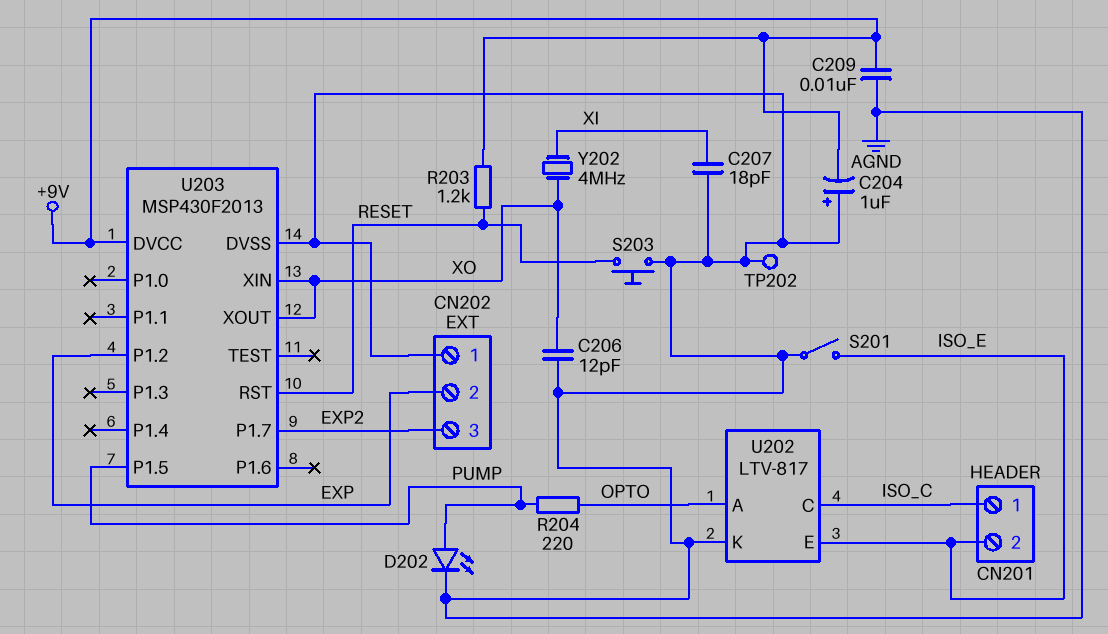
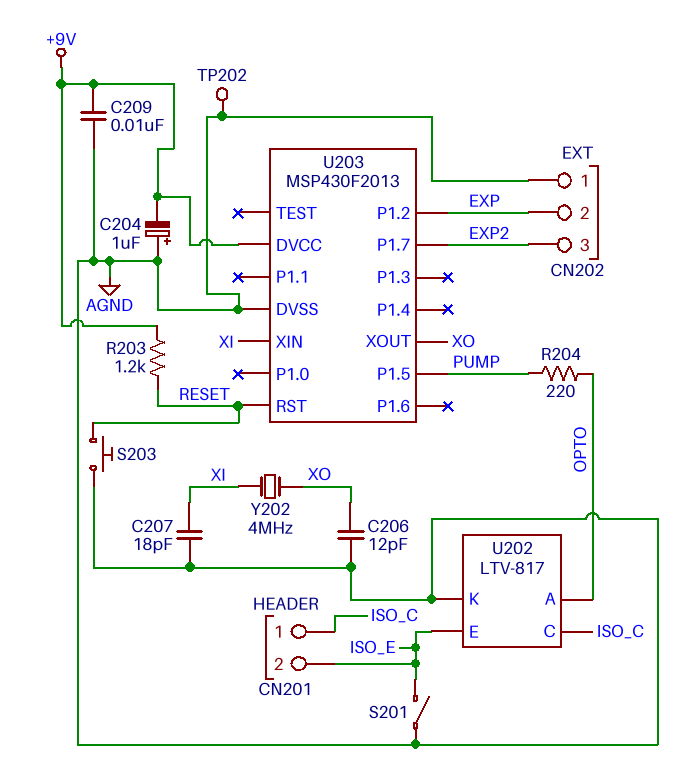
D202: LED (A PUMP, K AGND) -> none
U203 pin XIN: XO -> XI

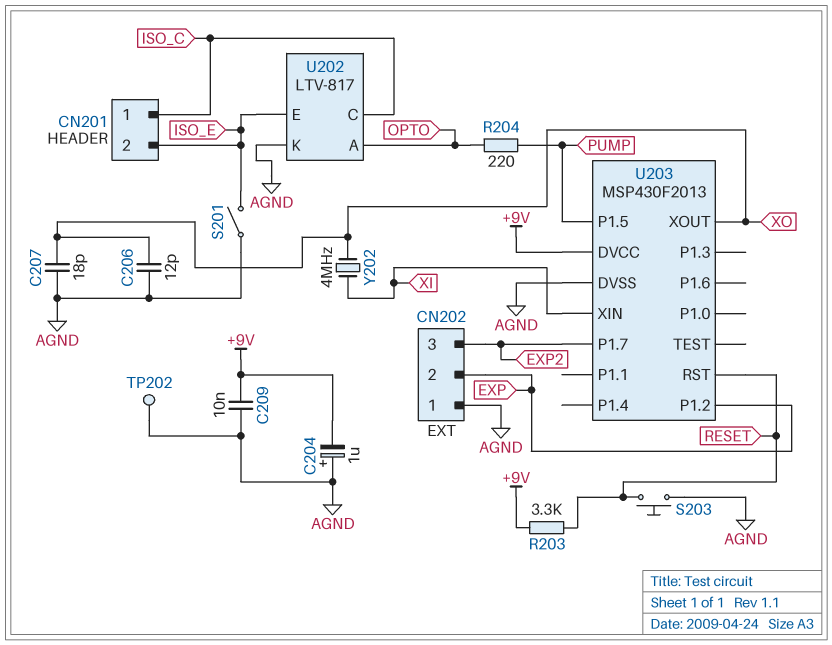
C207: 18pF (AGND, XI) -> 18pF (AGND, XO)
R203: 1.2k (+9V, RESET) -> 3.3k (+9V, RESET)

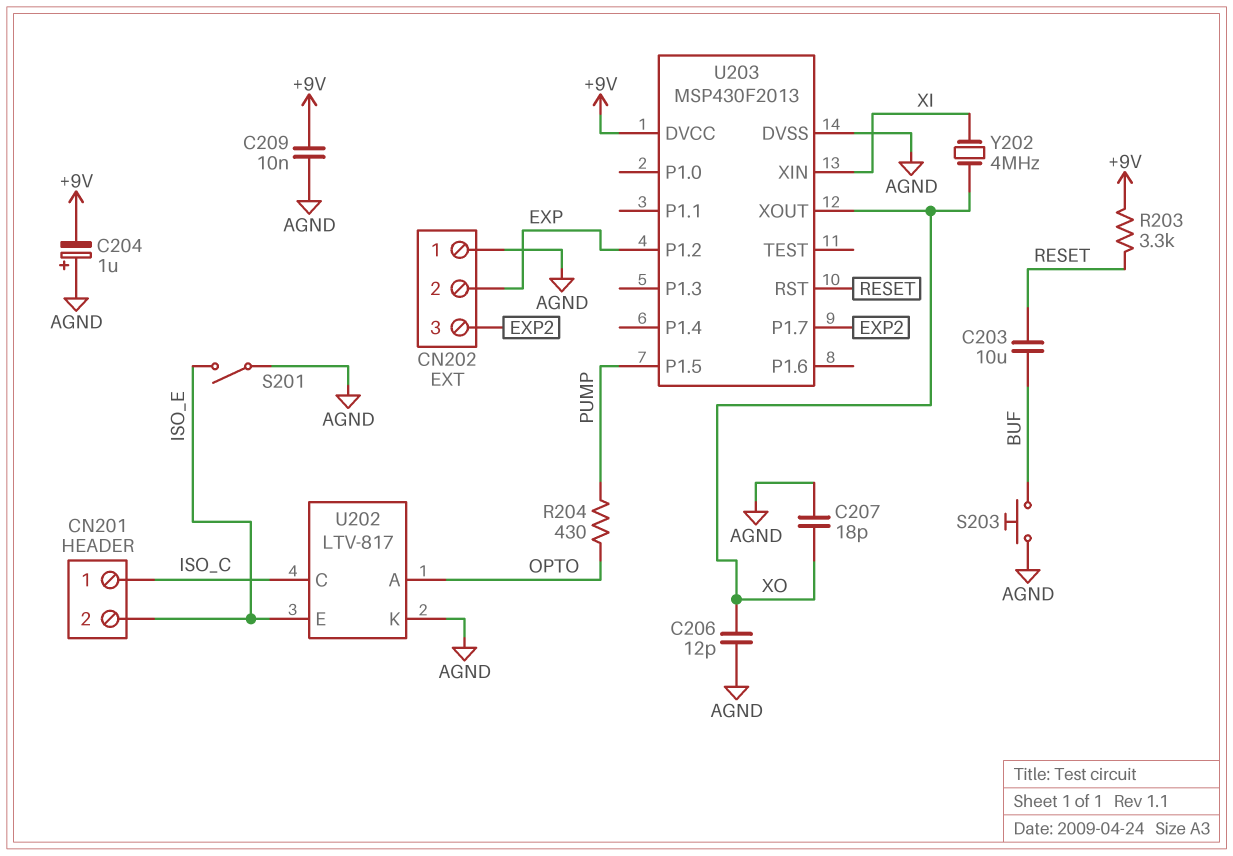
C203: none -> 10uF (BUF, RESET)
R204: 220 (OPTO, PUMP) -> 430 (OPTO, PUMP)
S203: button (AGND, RESET) -> button (AGND, BUF)
TP202: test point (AGND) -> none

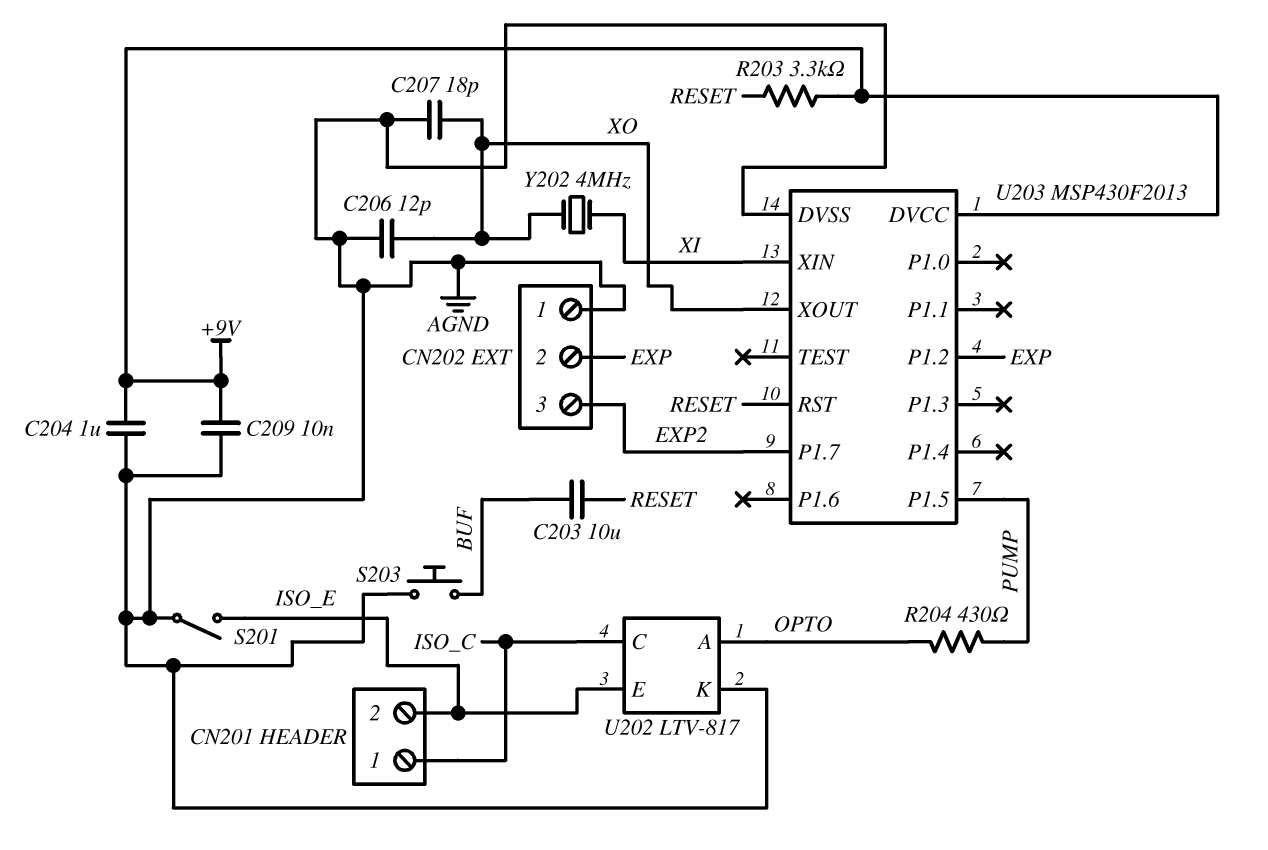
C204: 1uF (plus AGND, minus +9V) -> 1uF (+9V, AGND)

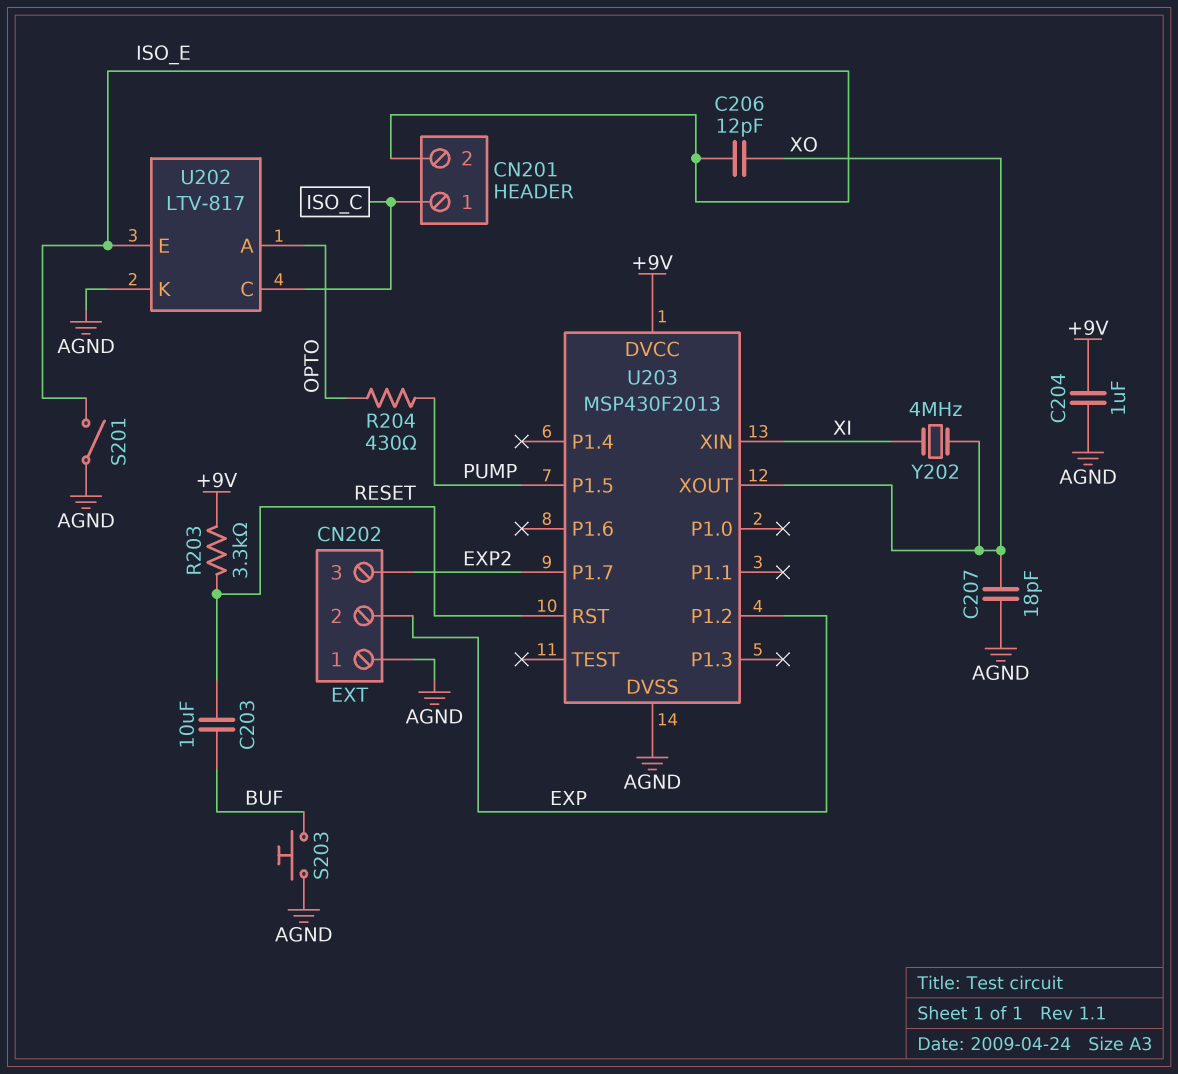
C206: 12pF (AGND, XO) -> 12pF (ISO_E, XO)
C209: 10nF (+9V, AGND) -> none

